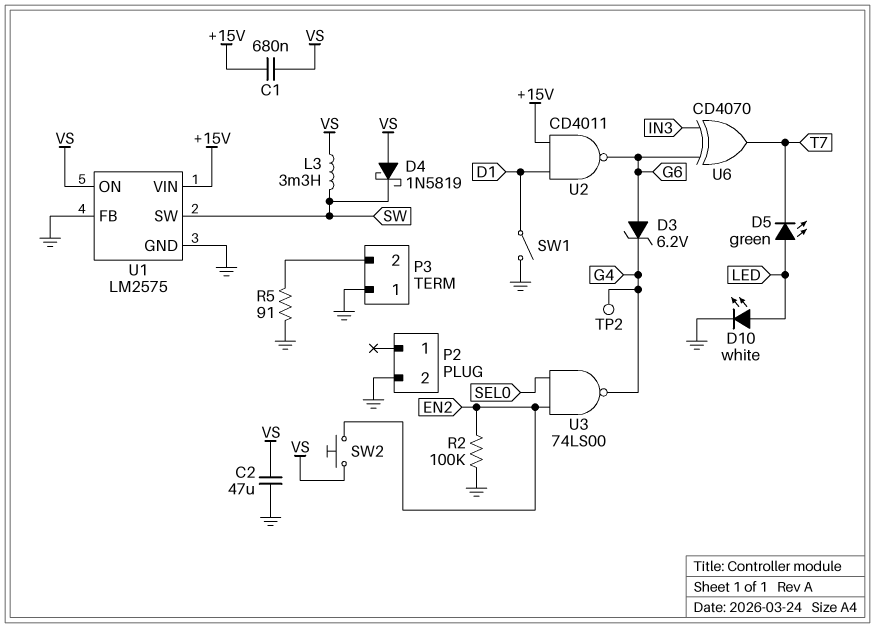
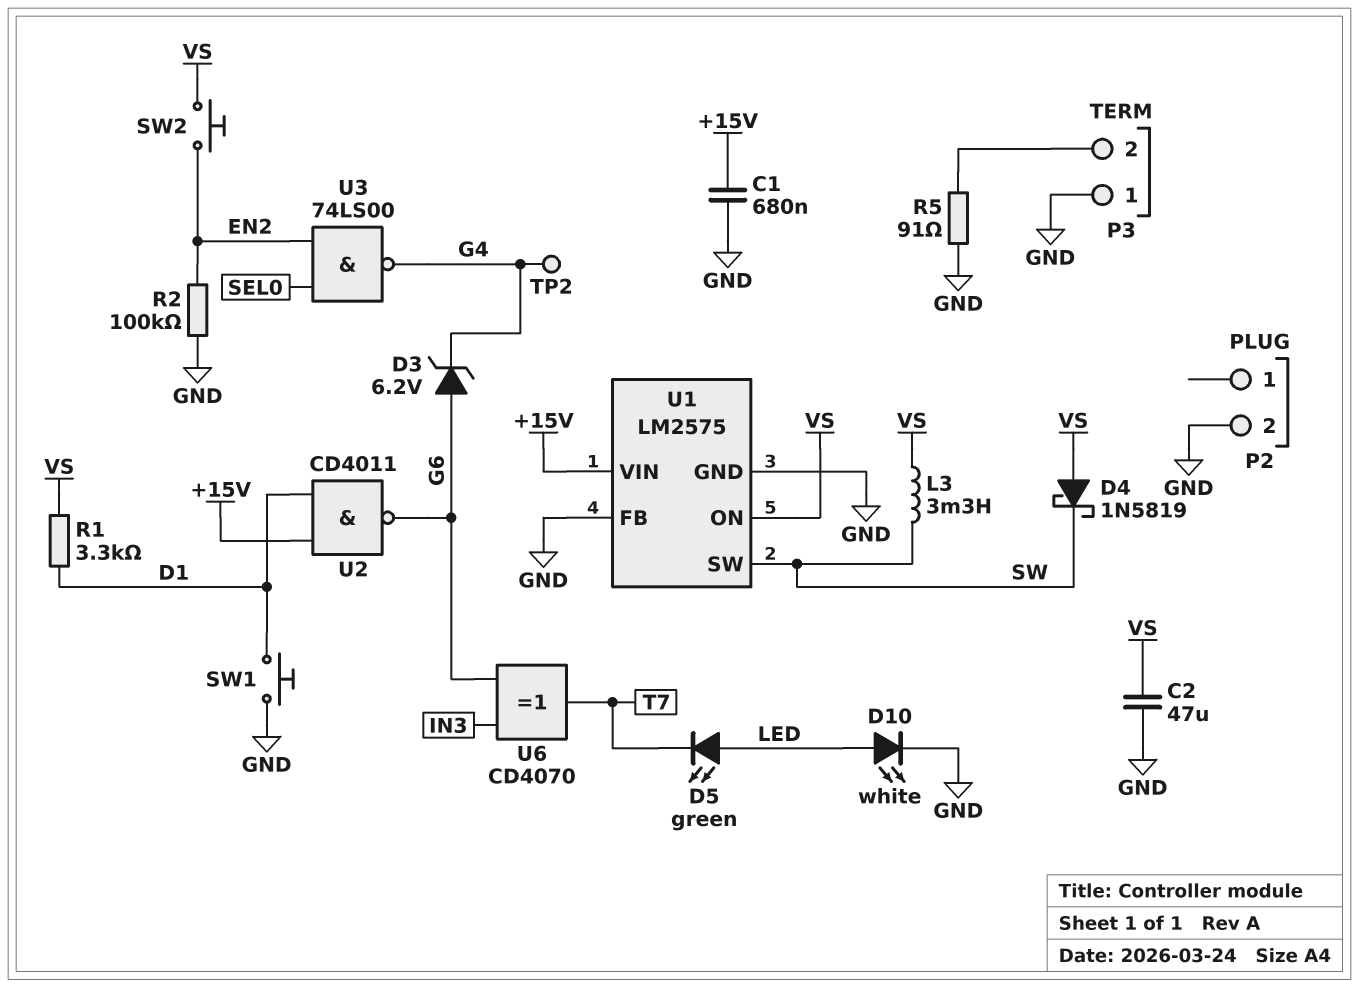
C1: 680nF (+15V, VS) -> 680nF (+15V, GND)
R1: none -> 3.3k (D1, VS)
SW1: switch (D1, GND) -> button (D1, GND)

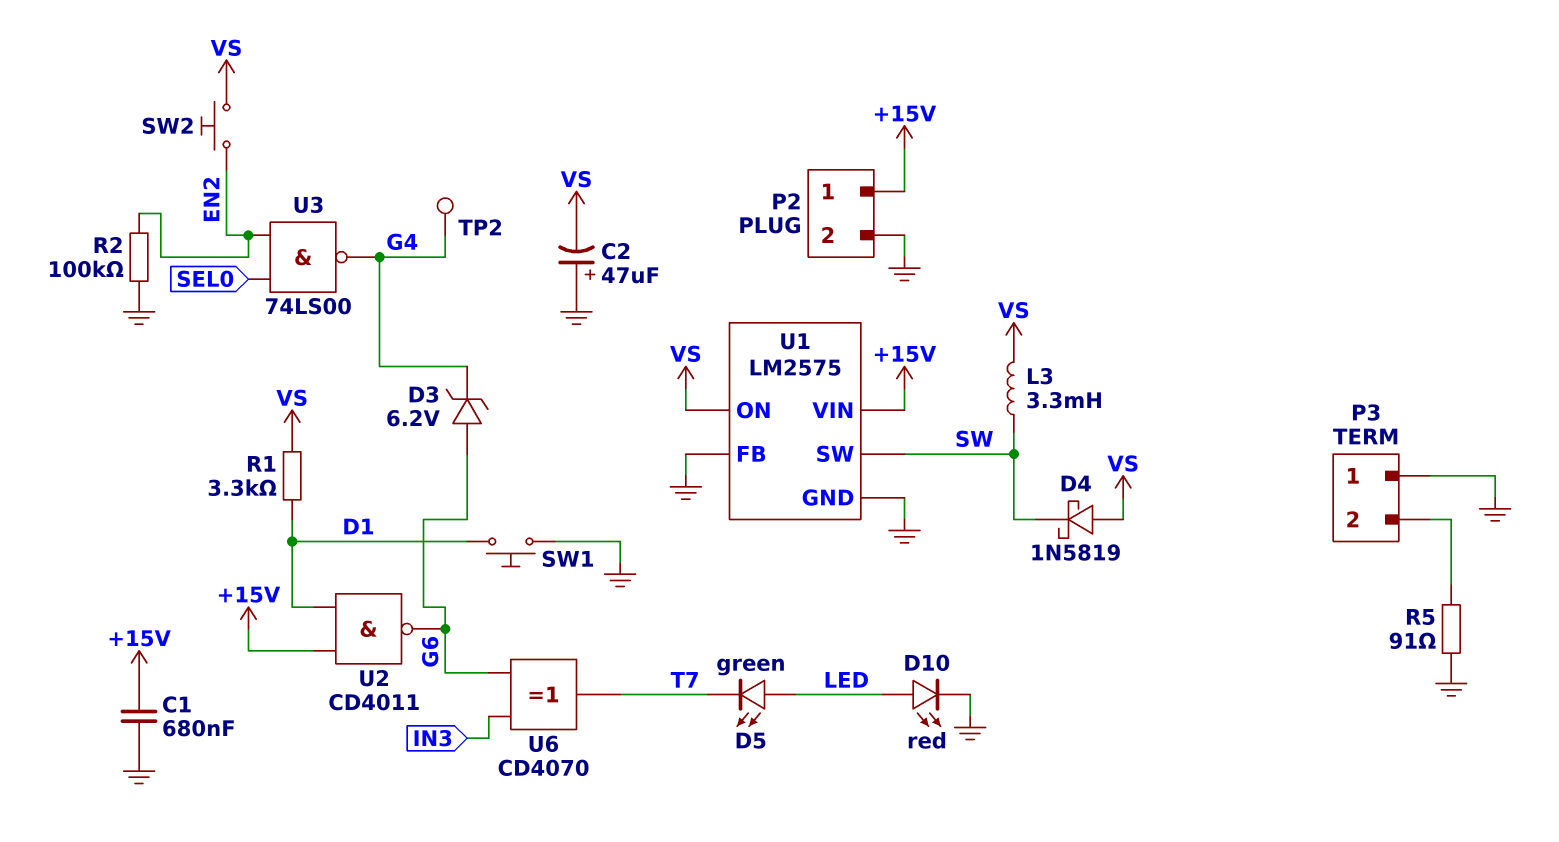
C2: 47uF (GND, VS) -> 47uF (plus GND, minus VS)
D10: LED white (A LED, K GND) -> LED red (A LED, K GND)
P2 pin 1: none -> +15V

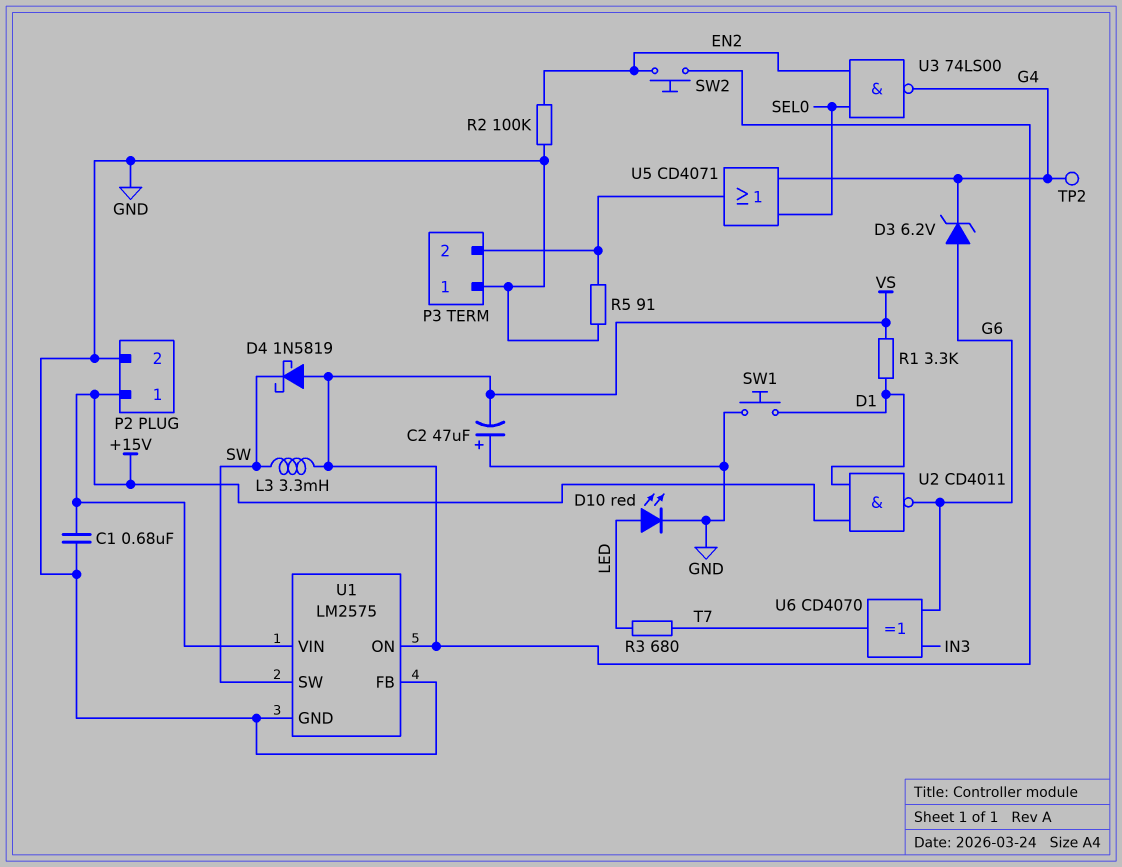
D5: LED green (A LED, K T7) -> none
R3: none -> 680 (LED, T7)
U5: none -> OR CD4071 (in G4, in SEL0, out P3/2)

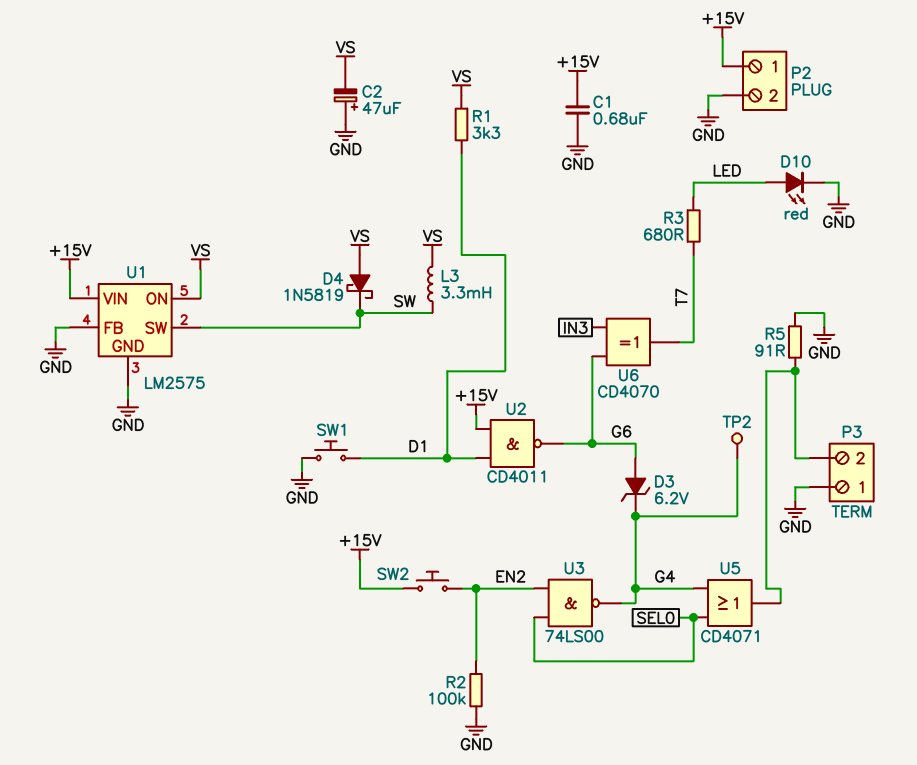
SW2: button (EN2, VS) -> button (+15V, EN2)

